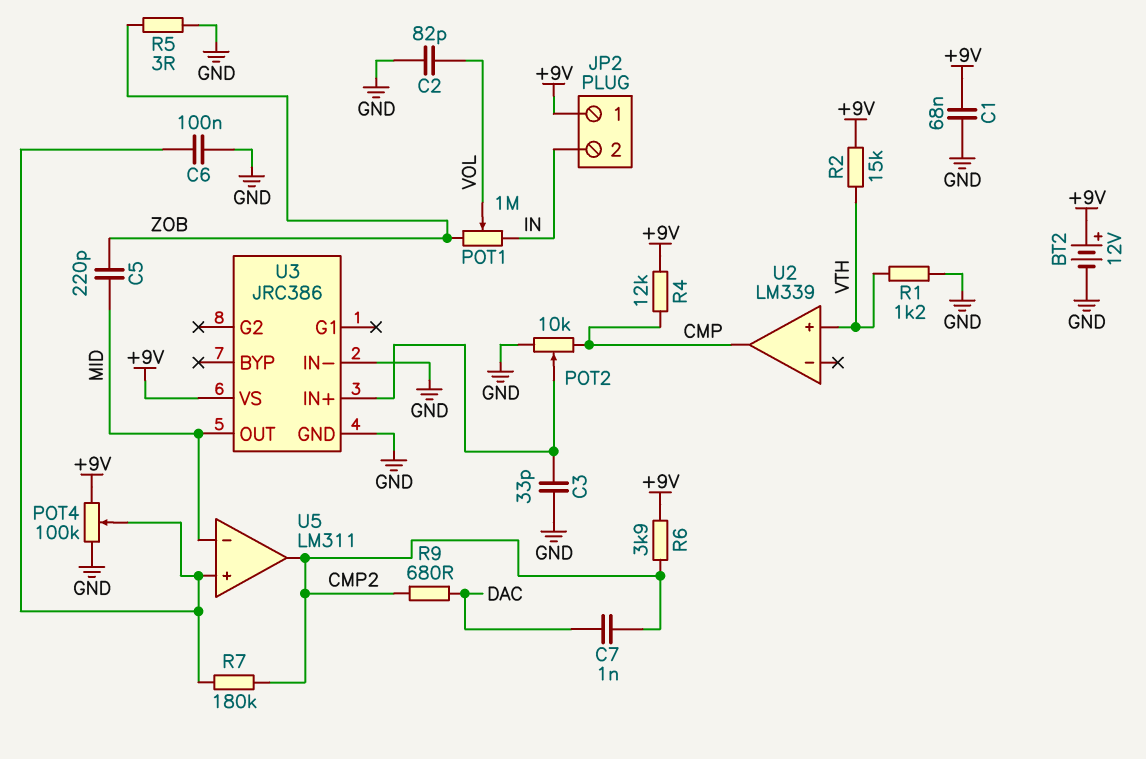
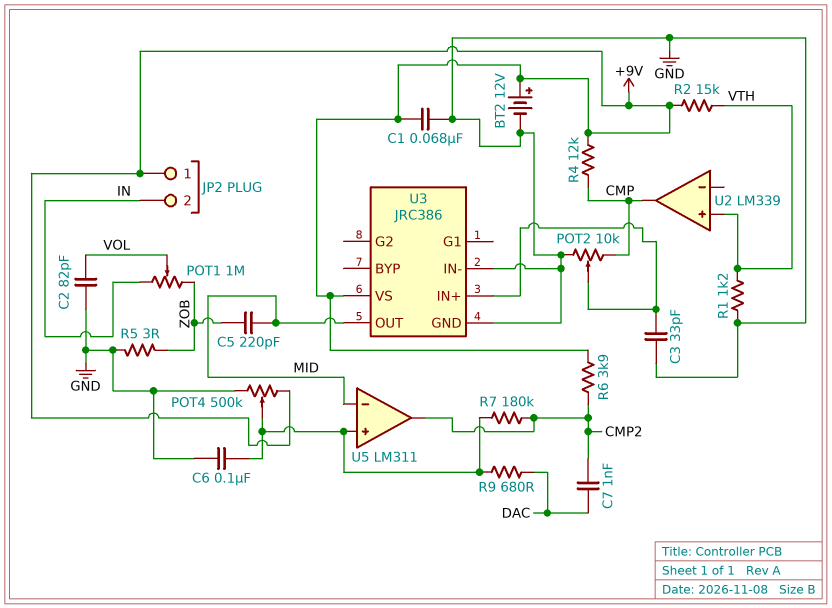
POT4: 100k (+9V, GND, wiper U5/in+) -> 500k (+9V, GND, wiper U5/in+)
R9: 680 (CMP2, DAC) -> 680 (DAC, U5/in+)

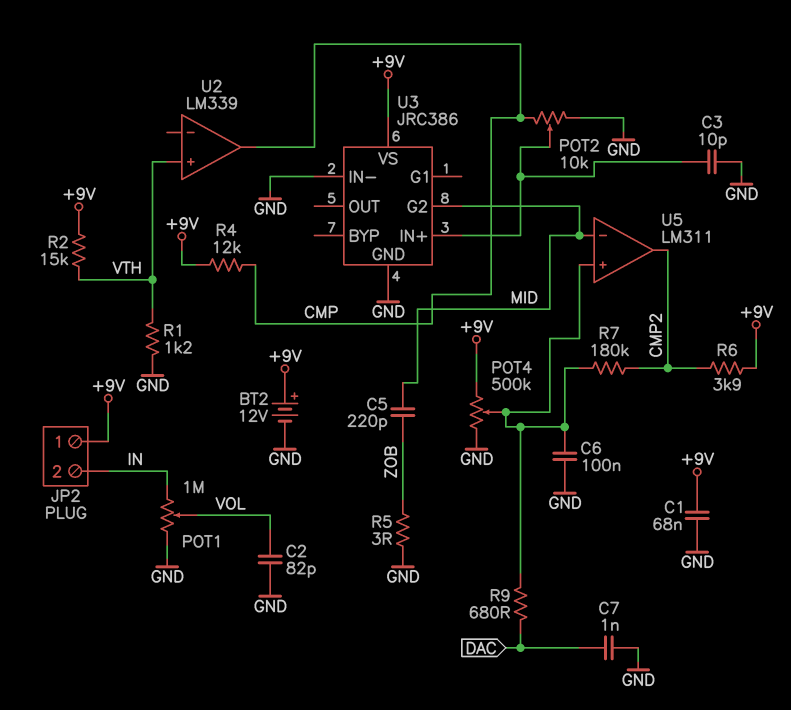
C3: 33pF (GND, U3/IN+) -> 10pF (GND, U3/IN+)
C7: 1nF (CMP2, DAC) -> 1nF (DAC, GND)
POT1: 1M (IN, ZOB, wiper VOL) -> 1M (GND, IN, wiper VOL)
U3 pin G2: none -> MID
U3 pin OUT: MID -> none

